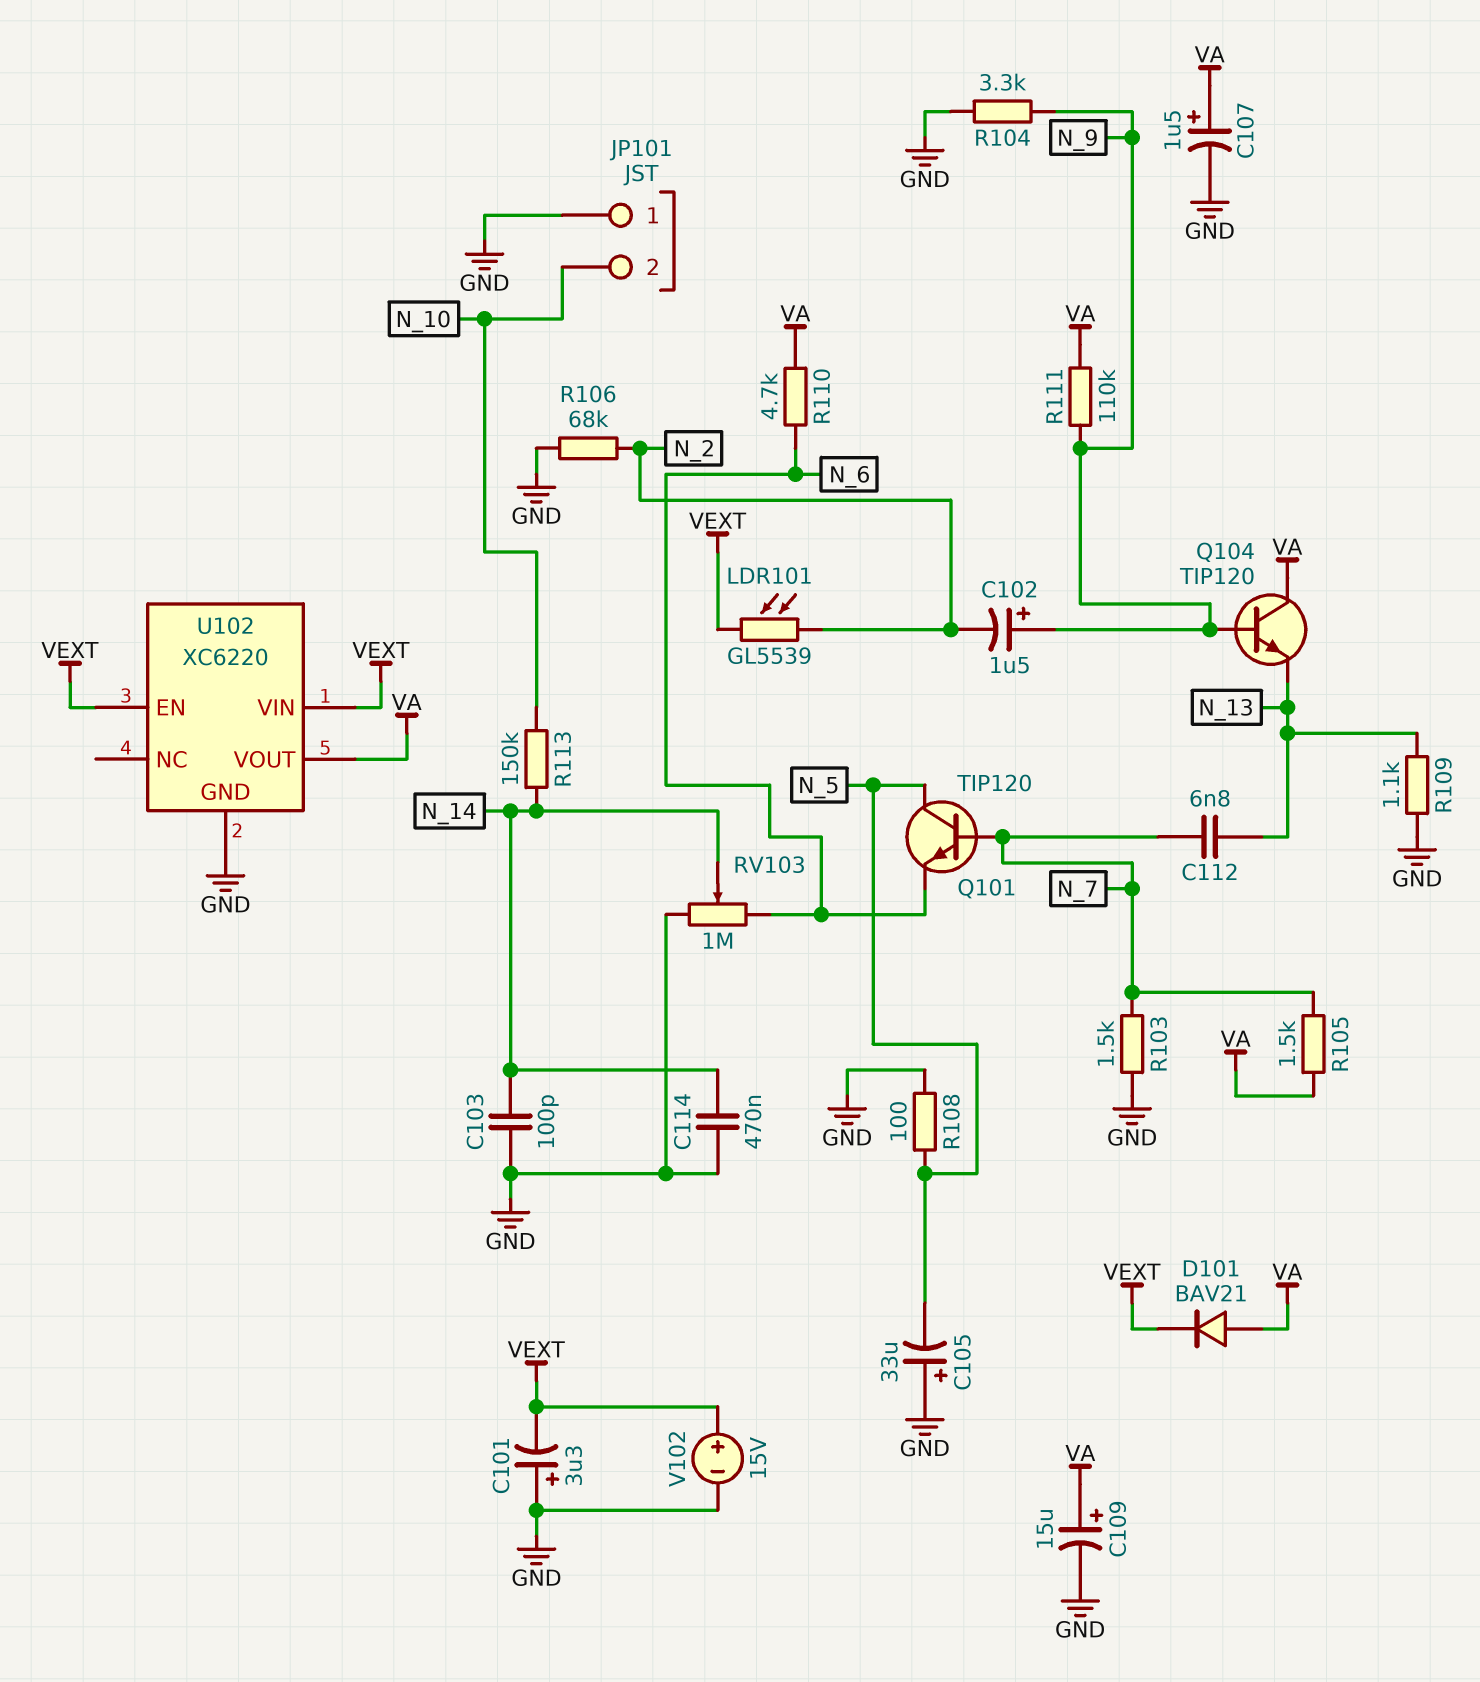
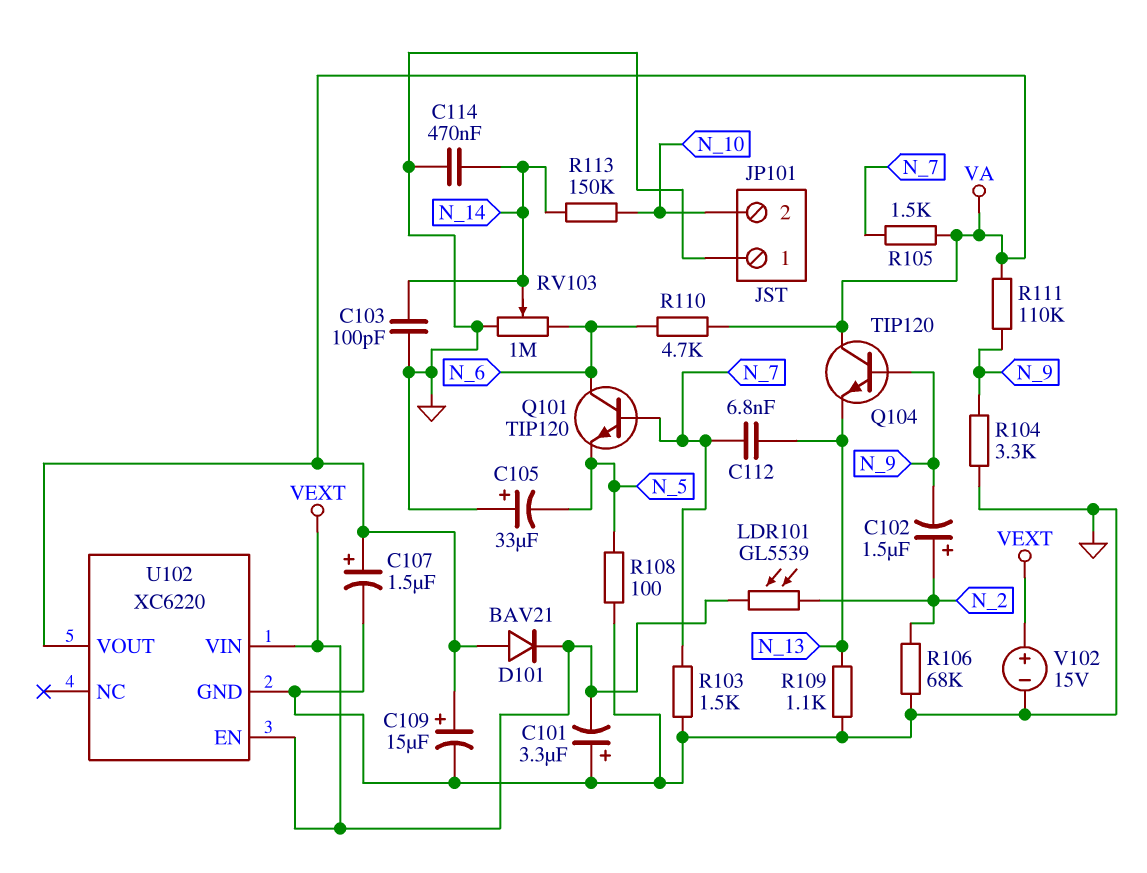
C102: 1.5uF (plus N_9, minus N_2) -> 1.5uF (plus N_2, minus N_9)
Q101: NPN TIP120 (B N_7, C N_5, E N_6) -> NPN TIP120 (B N_7, C N_6, E N_5)

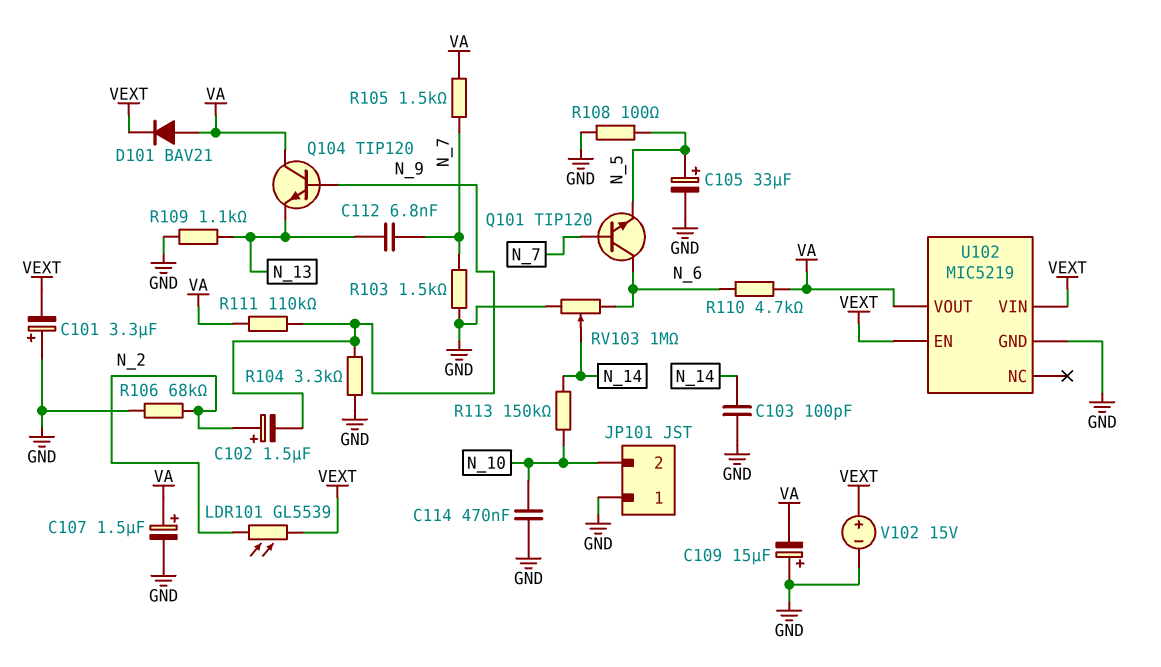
C105: 33uF (plus GND, minus N_5) -> 33uF (plus N_5, minus GND)
C109: 15uF (plus VA, minus GND) -> 15uF (plus GND, minus VA)
C114: 470nF (GND, N_14) -> 470nF (GND, N_10)
U102: XC6220 -> MIC5219

